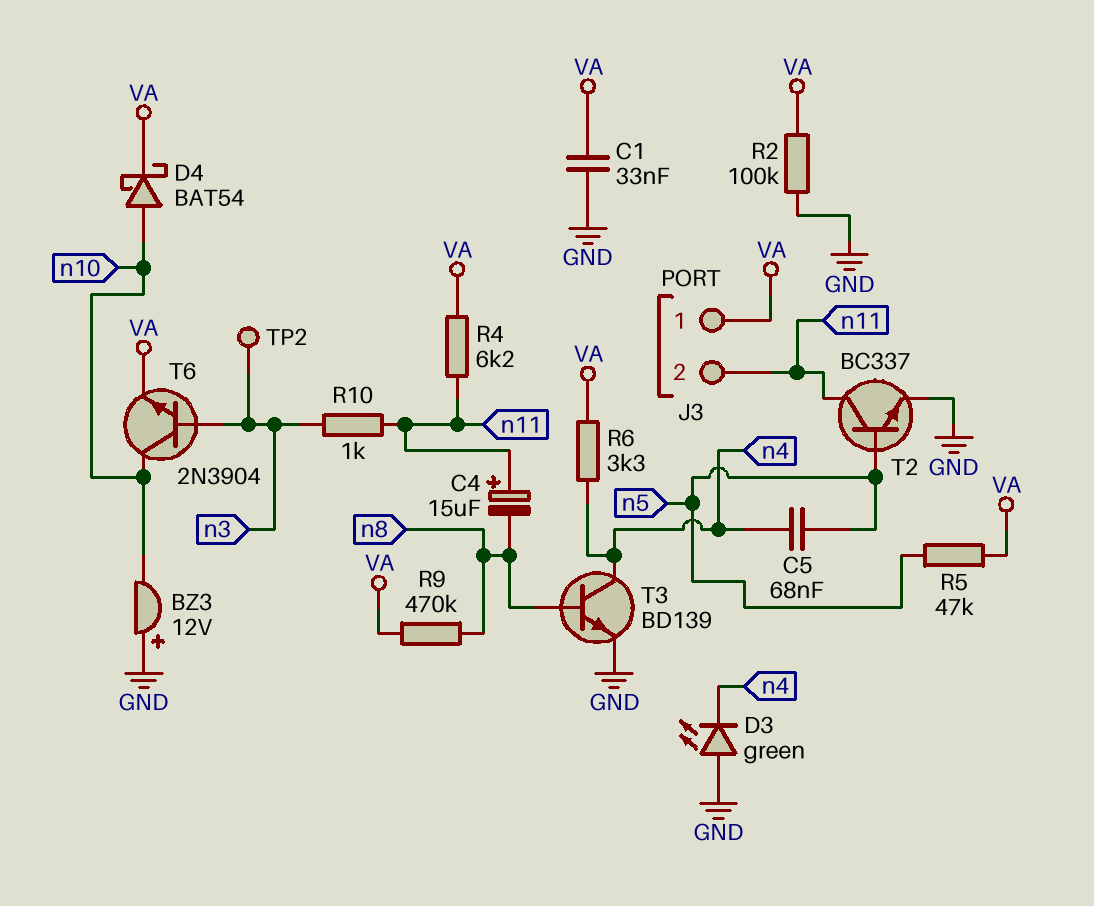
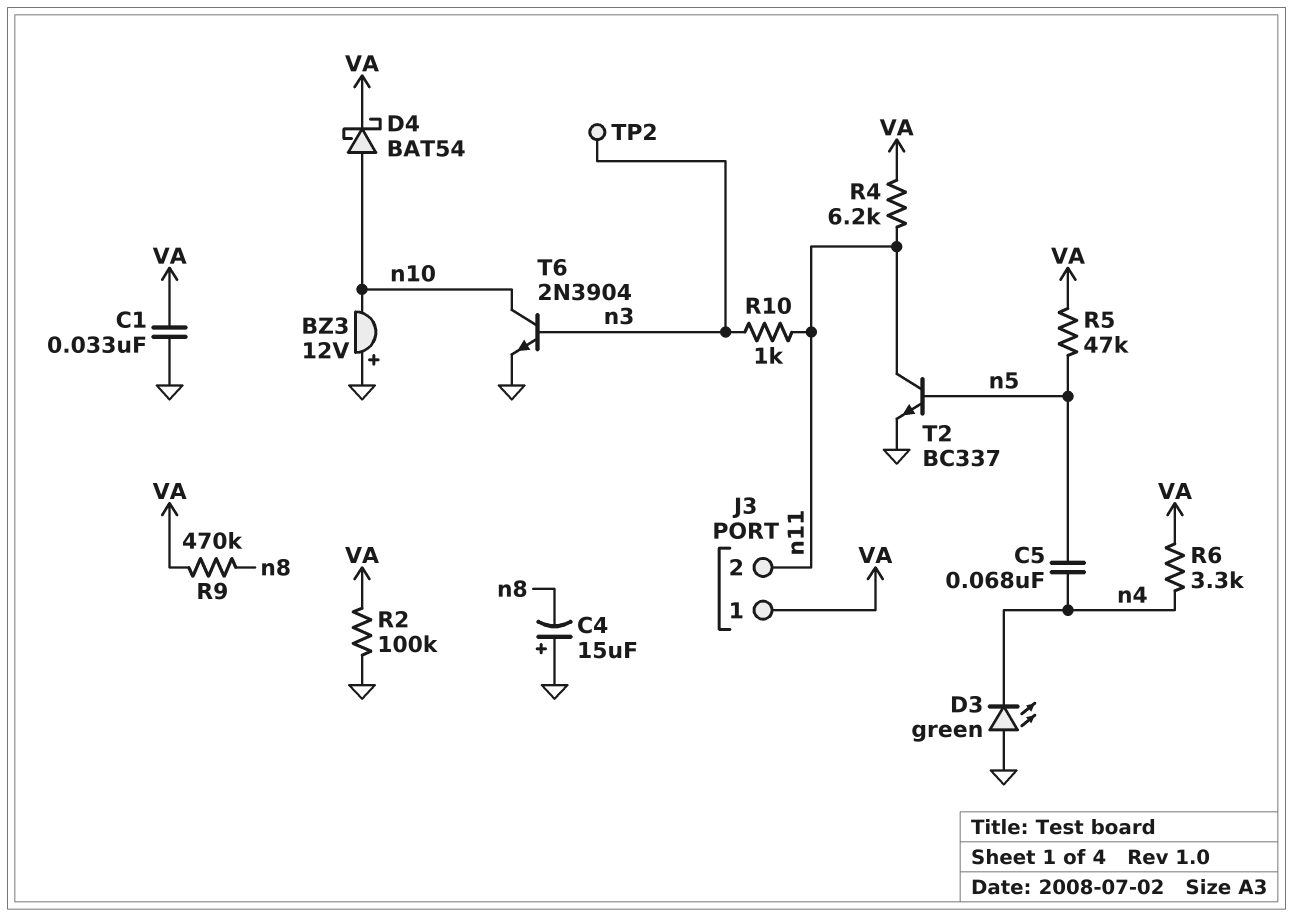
C4: 15uF (plus n11, minus n8) -> 15uF (plus GND, minus n8)
T3: NPN BD139 (B n8, C n4, E GND) -> none
T6: NPN 2N3904 (B n3, C n10, E VA) -> NPN 2N3904 (B n3, C n10, E GND)

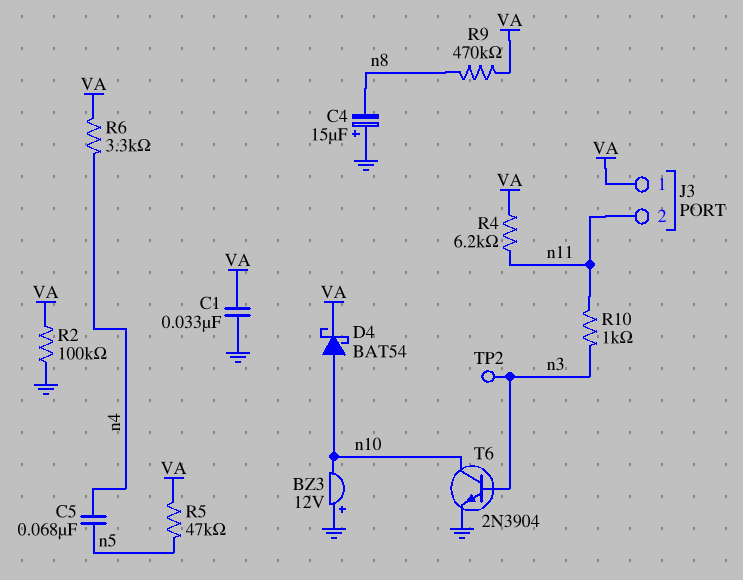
D3: LED green (A GND, K n4) -> none
T2: NPN BC337 (B n5, C n11, E GND) -> none

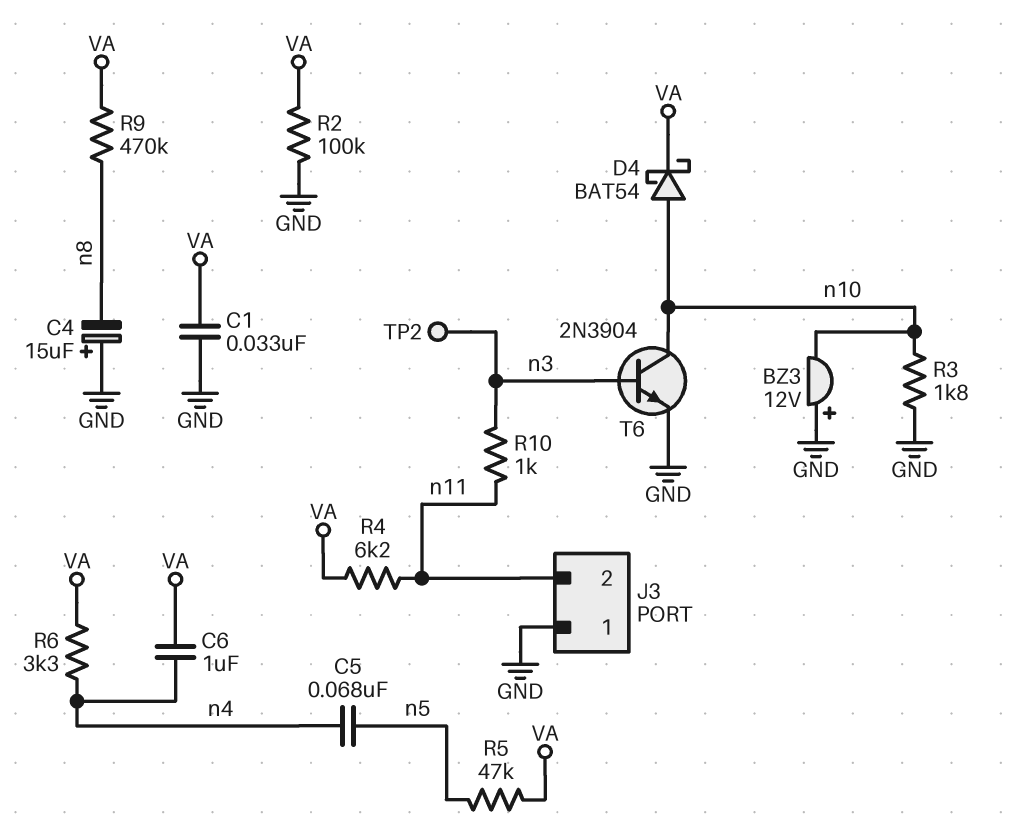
C6: none -> 1uF (VA, n4)
J3 pin 1: VA -> GND
R3: none -> 1.8k (GND, n10)

